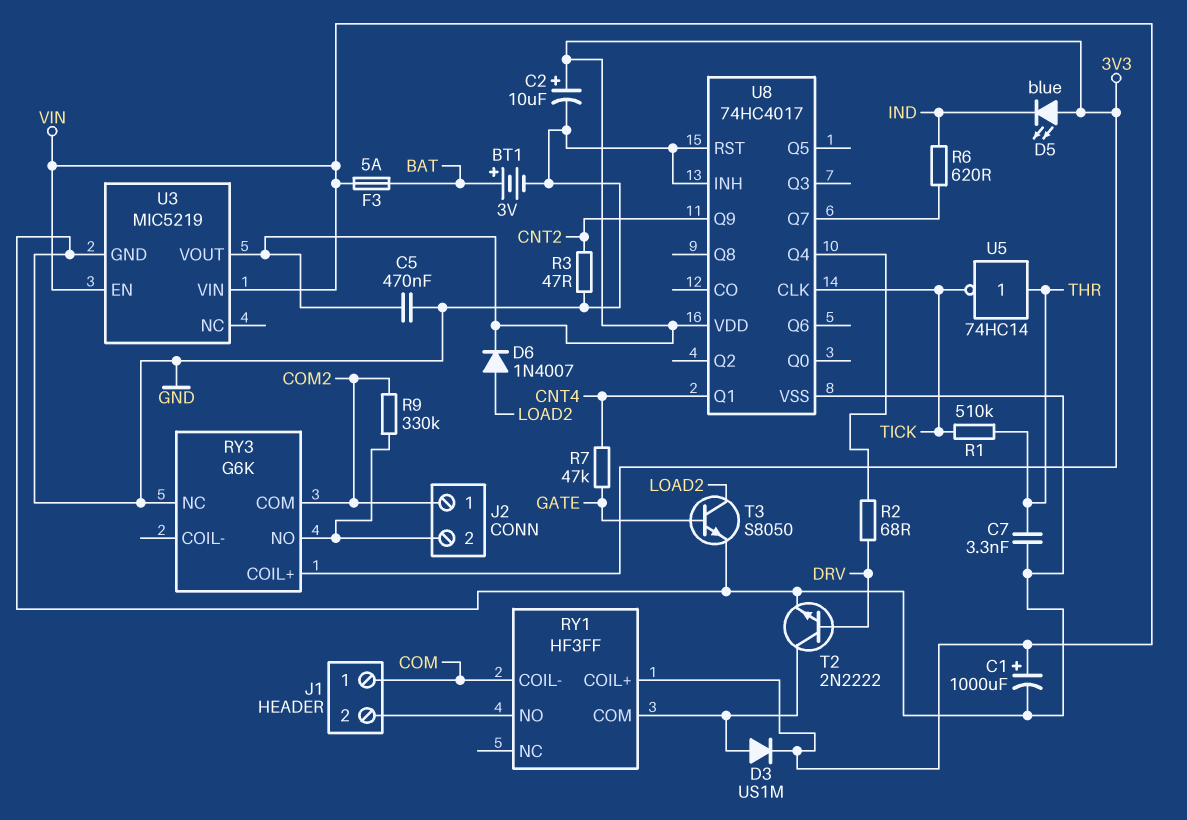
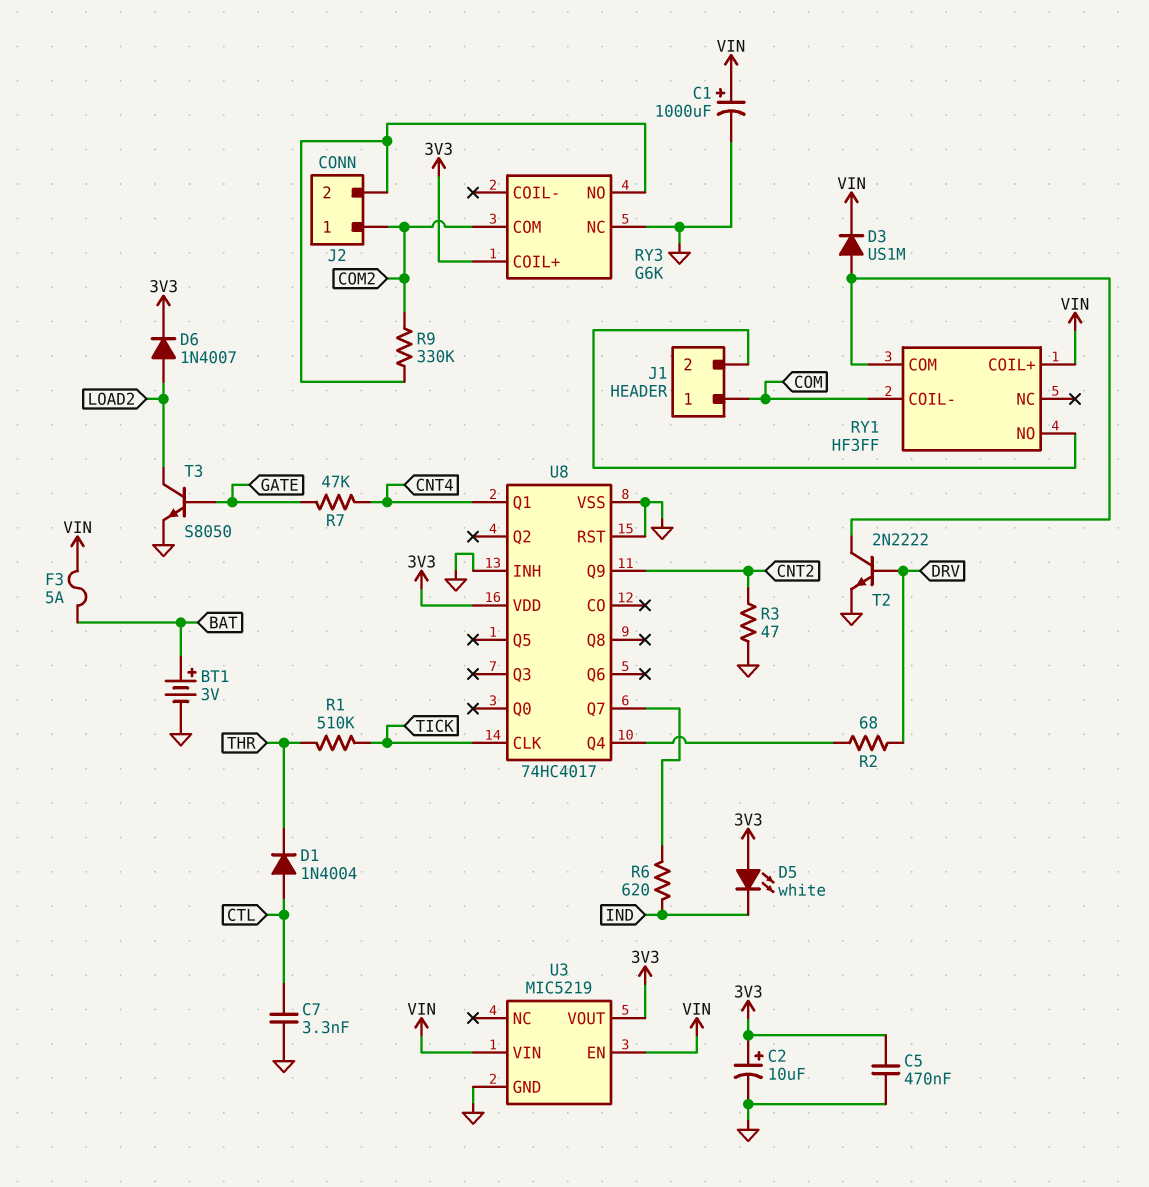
C7: 3.3nF (GND, THR) -> 3.3nF (CTL, GND)
D1: none -> diode 1N4004 (A CTL, K THR)
D5: LED blue (A 3V3, K IND) -> LED white (A 3V3, K IND)
U5: NOT 74HC14 (in THR, out TICK) -> none

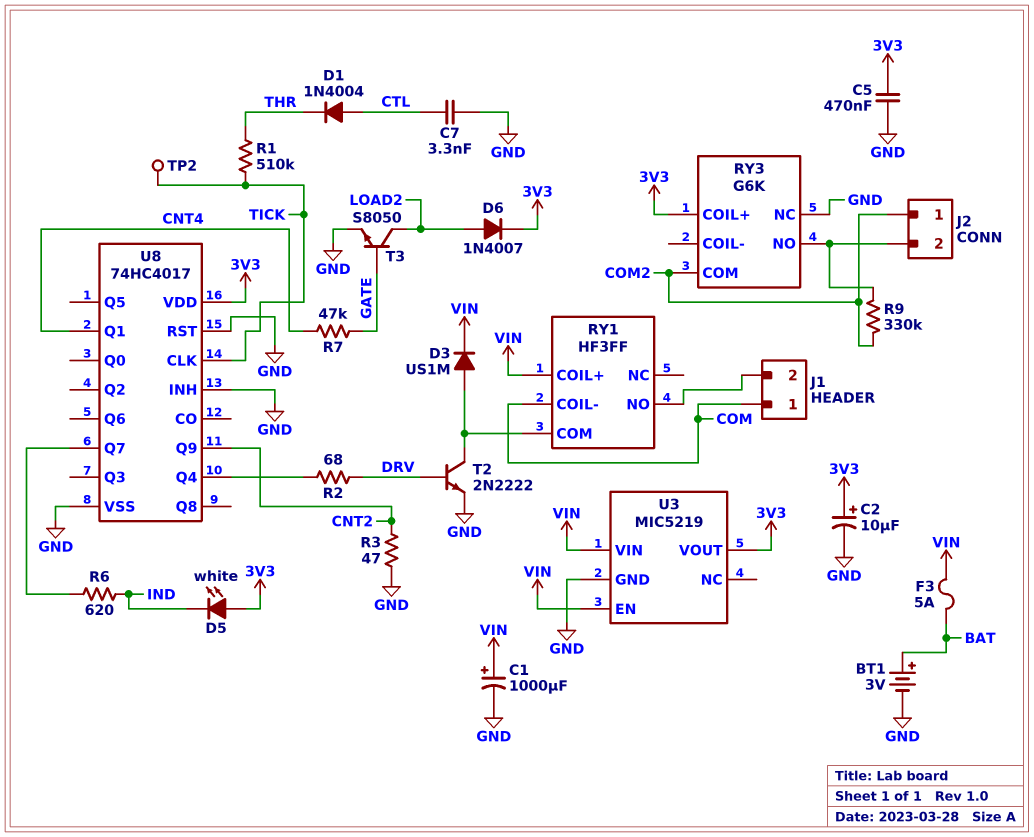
TP2: none -> test point (TICK)

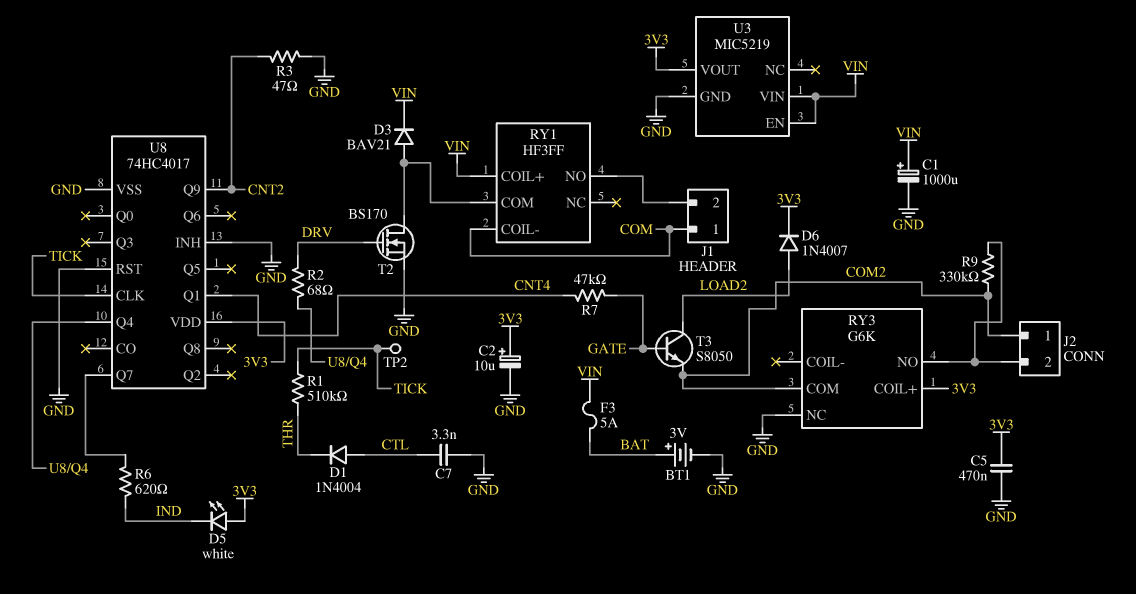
D3: diode US1M (A RY1/COM, K VIN) -> diode BAV21 (A RY1/COM, K VIN)
T2: NPN 2N2222 (B DRV, C RY1/COM, E GND) -> NMOS BS170 (G DRV, D RY1/COM, S GND)
T3: NPN S8050 (B GATE, C LOAD2, E GND) -> NPN S8050 (B GATE, C LOAD2, E COM2)

